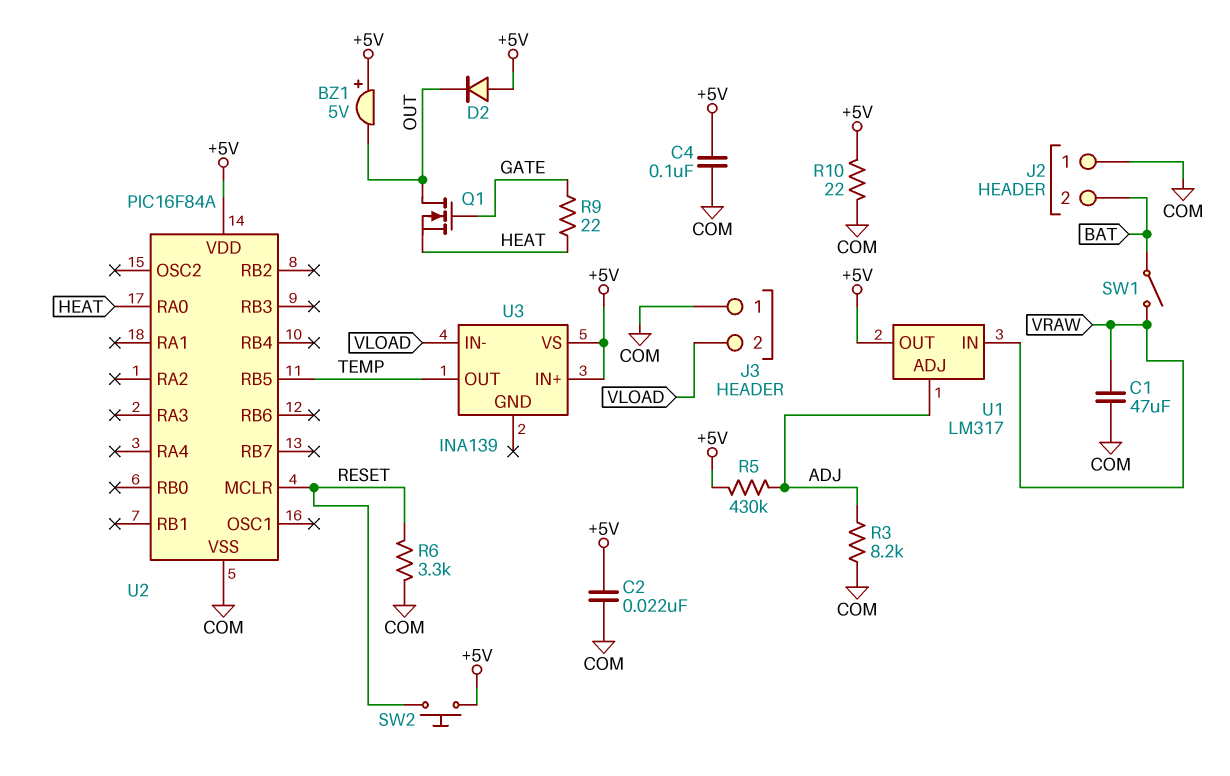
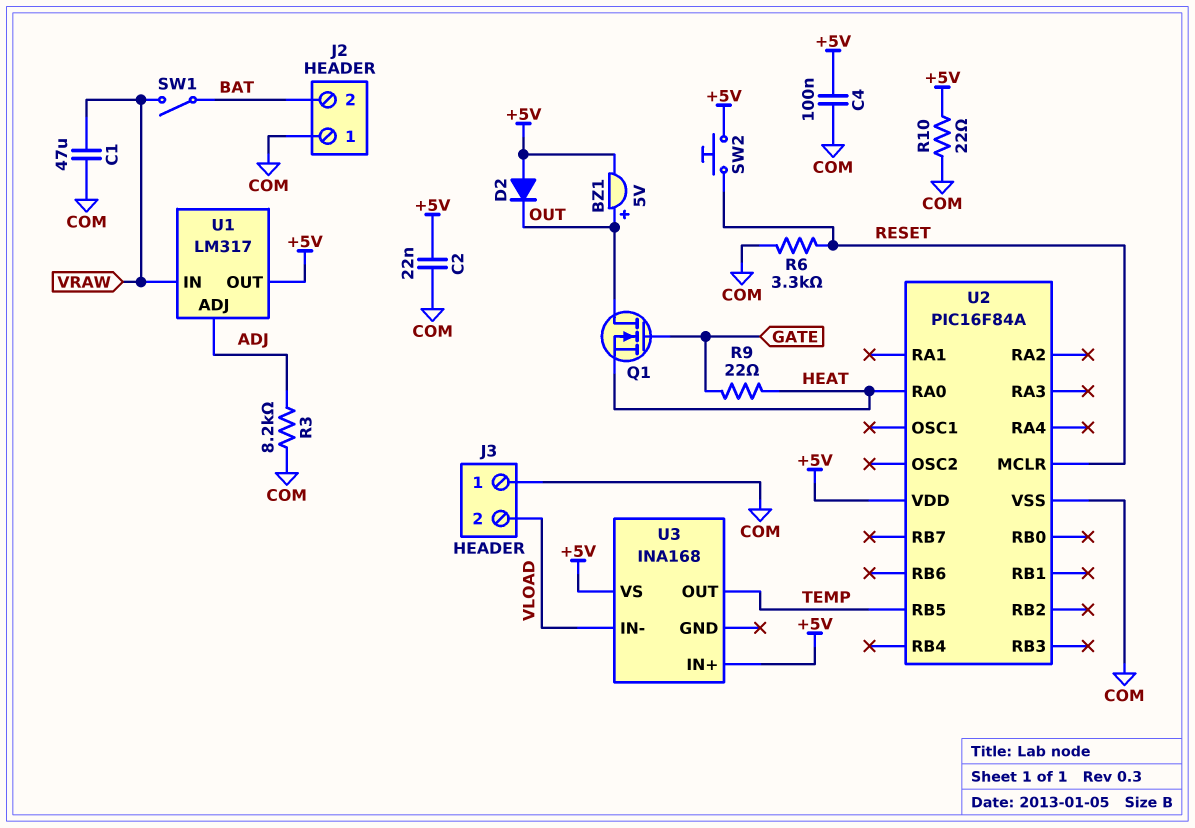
BZ1: buzzer 5V (plus +5V, minus OUT) -> buzzer 5V (plus OUT, minus +5V)
R5: 430k (+5V, ADJ) -> none
U3: INA139 -> INA168

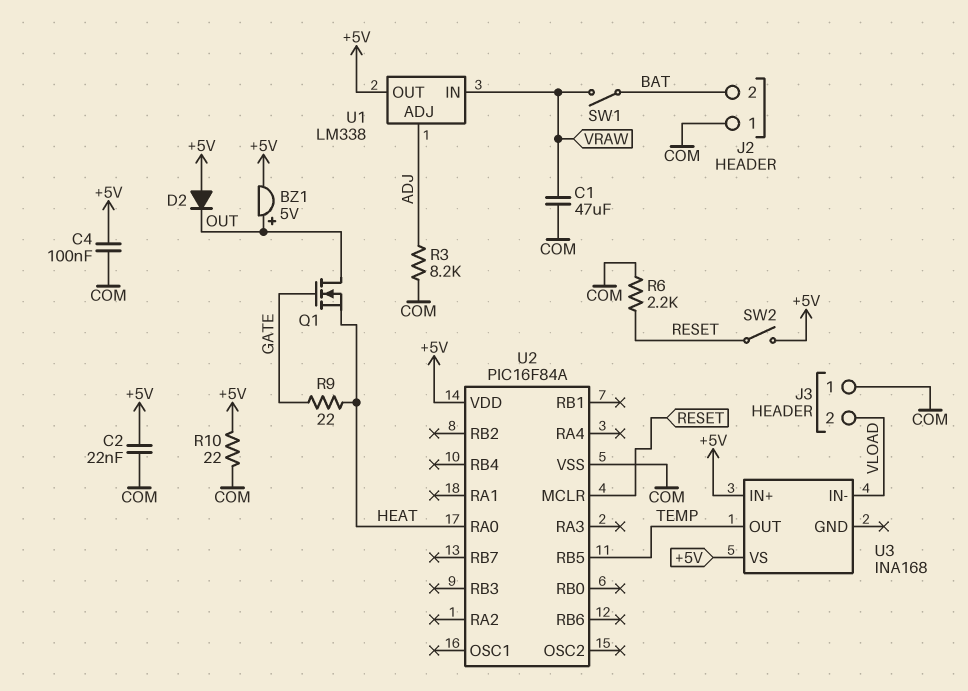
R6: 3.3k (COM, RESET) -> 2.2k (COM, RESET)
SW2: button (+5V, RESET) -> switch (+5V, RESET)
U1: LM317 -> LM338

